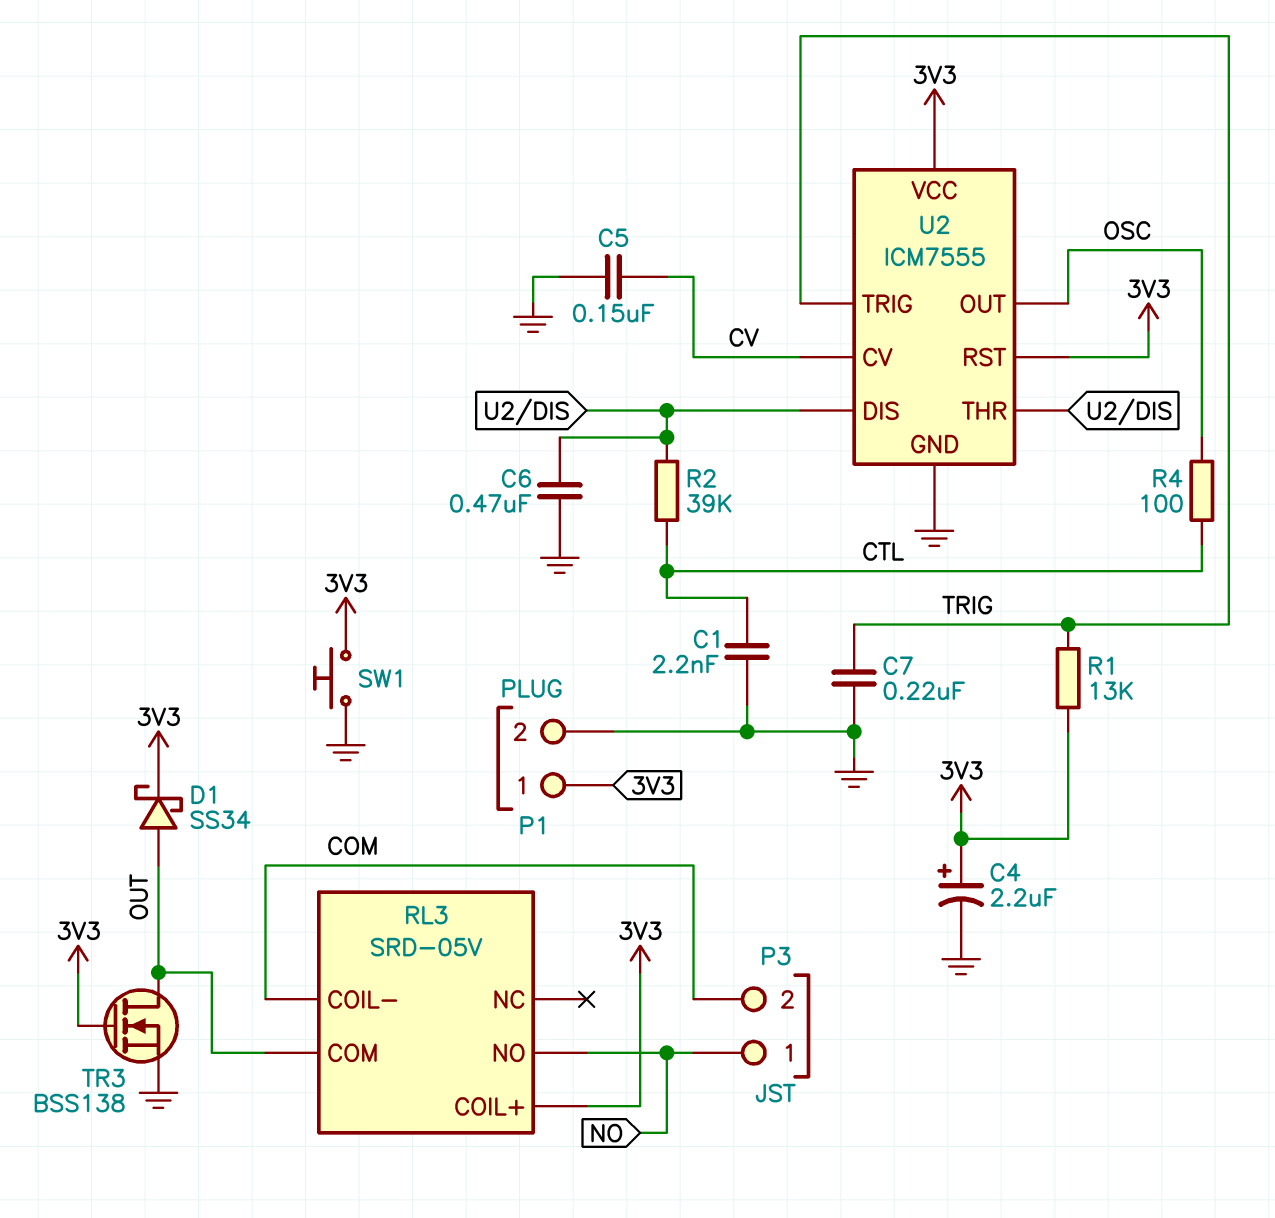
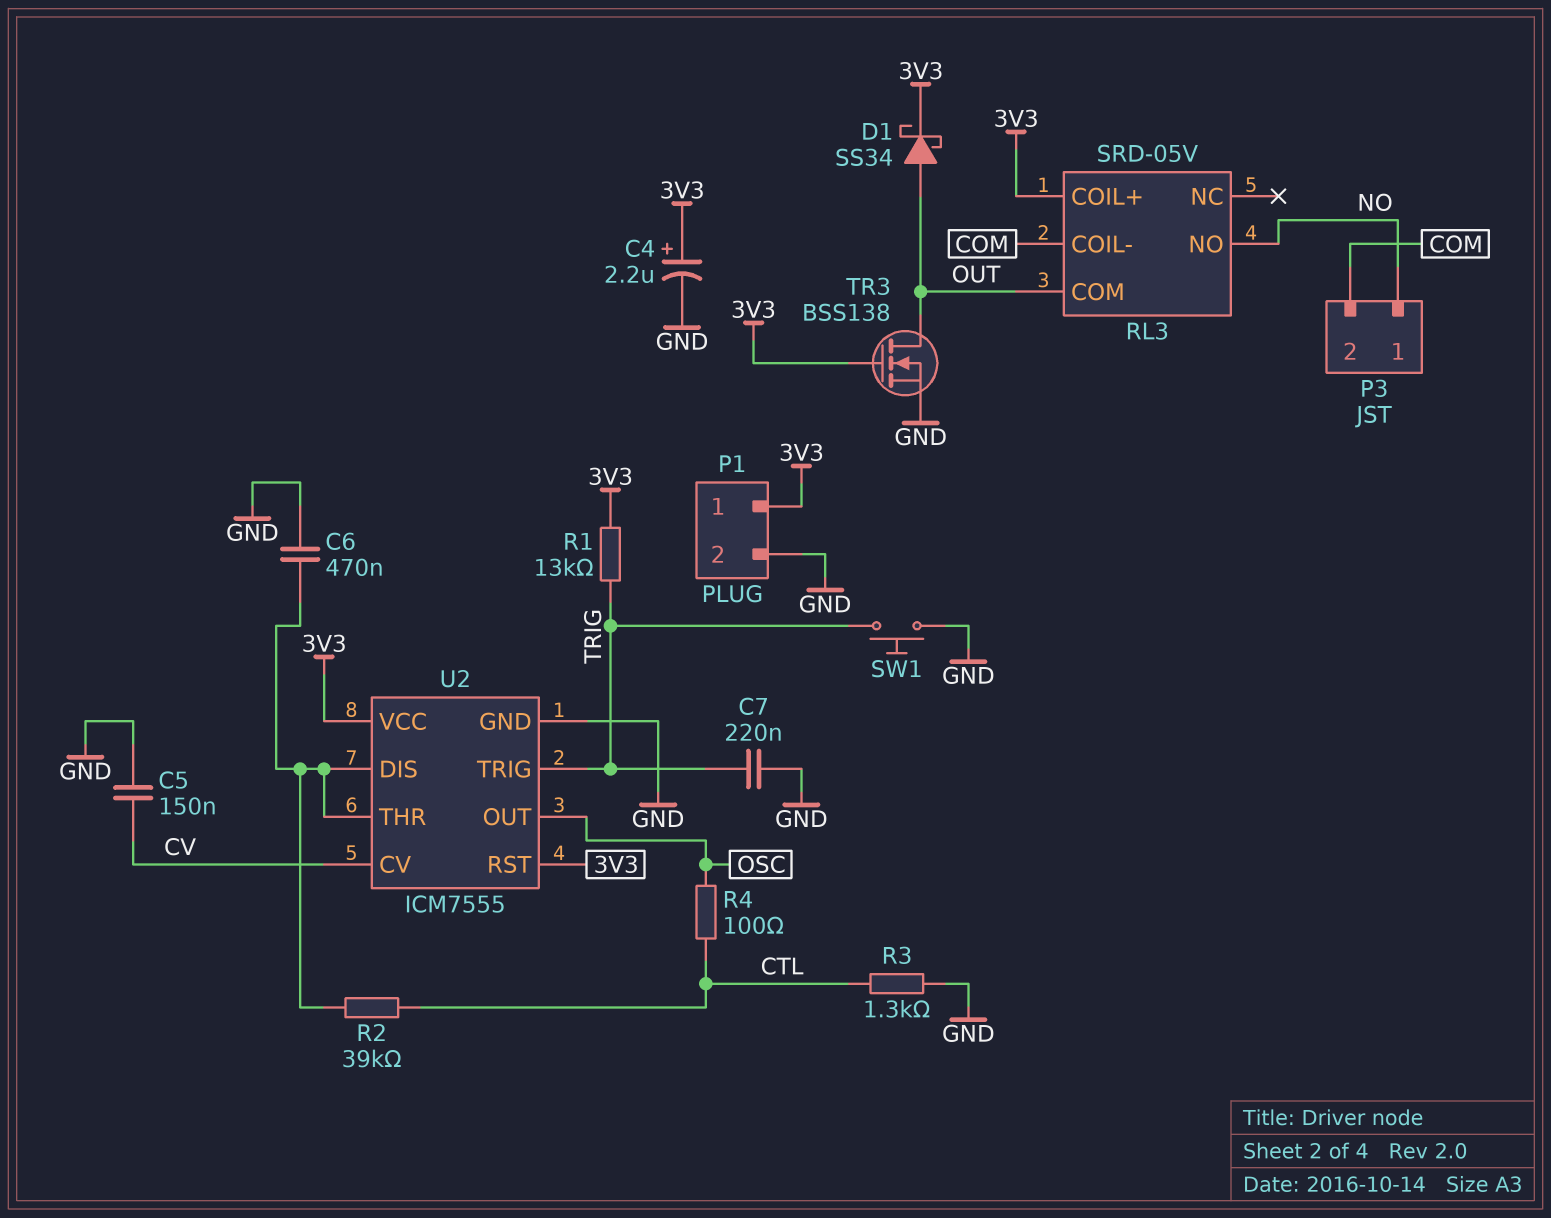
C1: 2.2nF (CTL, GND) -> none
R3: none -> 1.3k (CTL, GND)
SW1: button (3V3, GND) -> button (GND, TRIG)

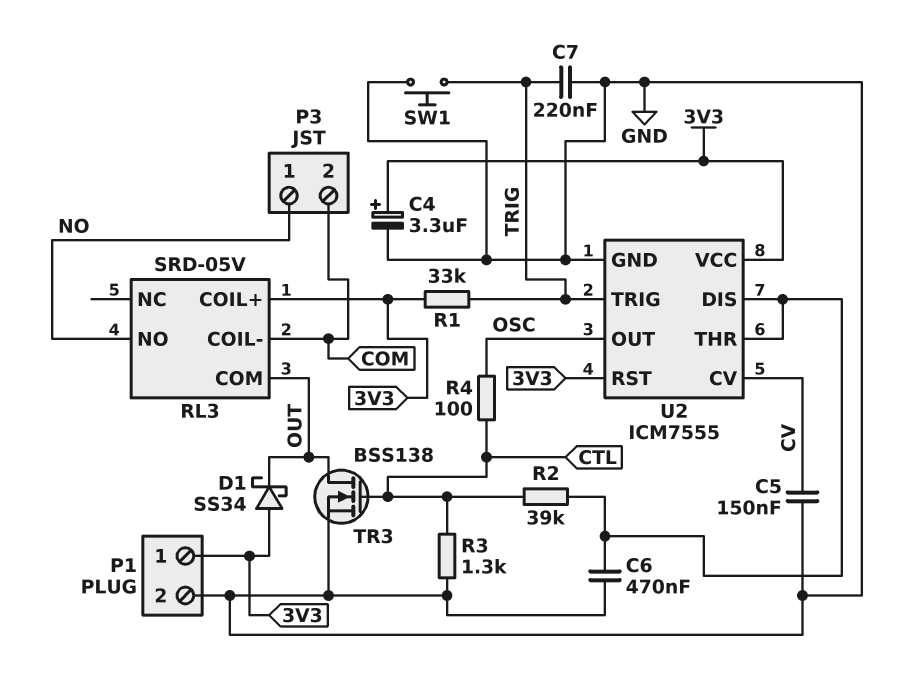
C4: 2.2uF (plus 3V3, minus GND) -> 3.3uF (plus 3V3, minus GND)
D1: schottky SS34 (A OUT, K 3V3) -> schottky SS34 (A 3V3, K OUT)
R1: 13k (3V3, TRIG) -> 33k (3V3, TRIG)
TR3: NMOS BSS138 (G 3V3, D OUT, S GND) -> NMOS BSS138 (G CTL, D OUT, S GND)

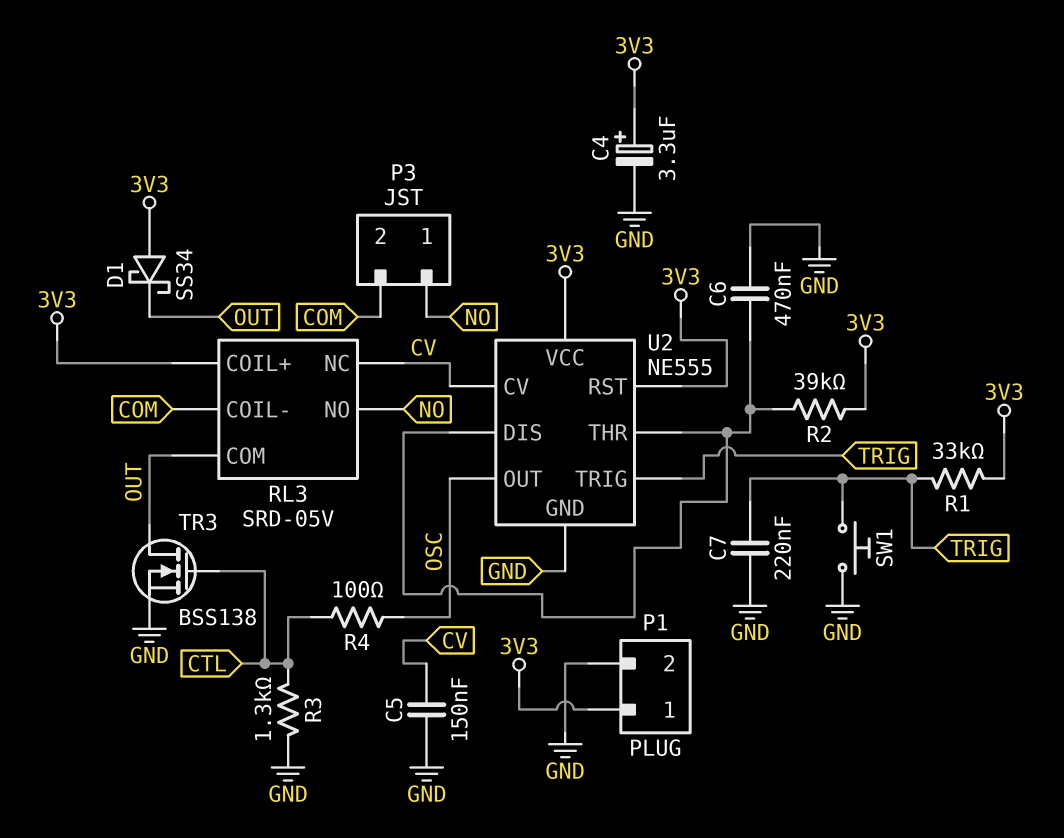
R2: 39k (CTL, U2/DIS) -> 39k (3V3, U2/DIS)
RL3 pin NC: none -> CV
U2: ICM7555 -> NE555

